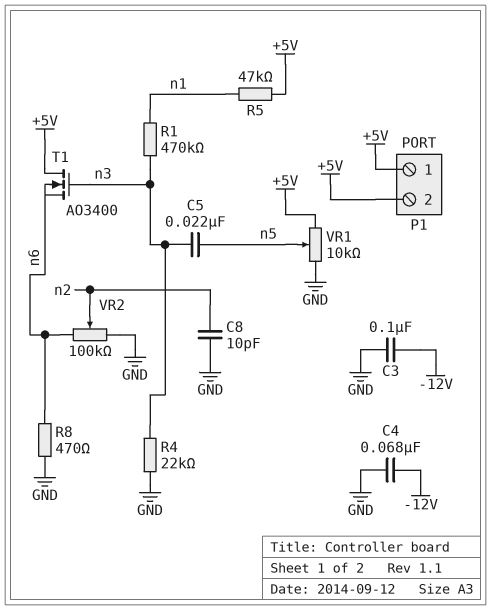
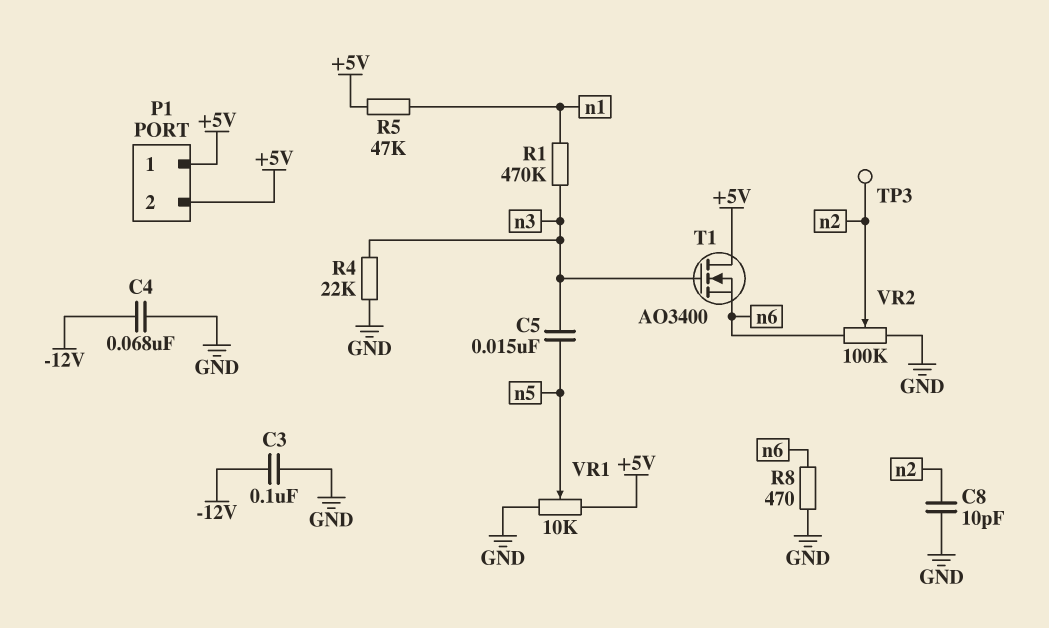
C5: 22nF (n3, n5) -> 15nF (n3, n5)
TP3: none -> test point (n2)

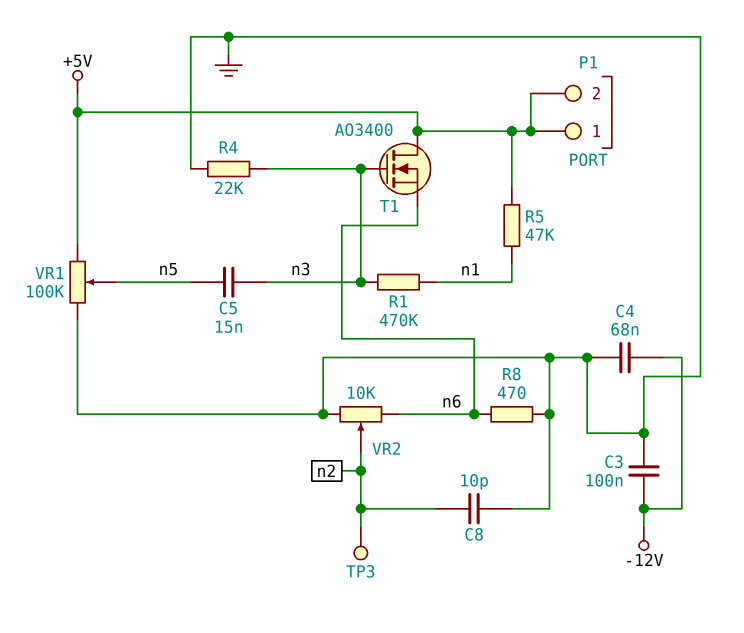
VR1: 10k (+5V, GND, wiper n5) -> 100k (+5V, GND, wiper n5)
VR2: 100k (GND, n6, wiper n2) -> 10k (GND, n6, wiper n2)

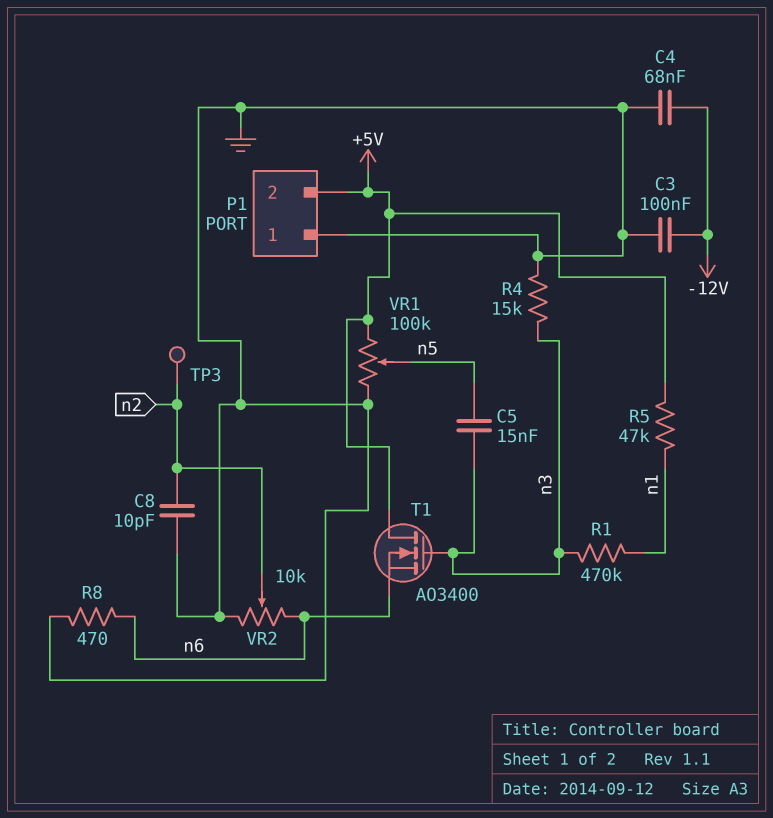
P1 pin 1: +5V -> GND
R4: 22k (GND, n3) -> 15k (GND, n3)

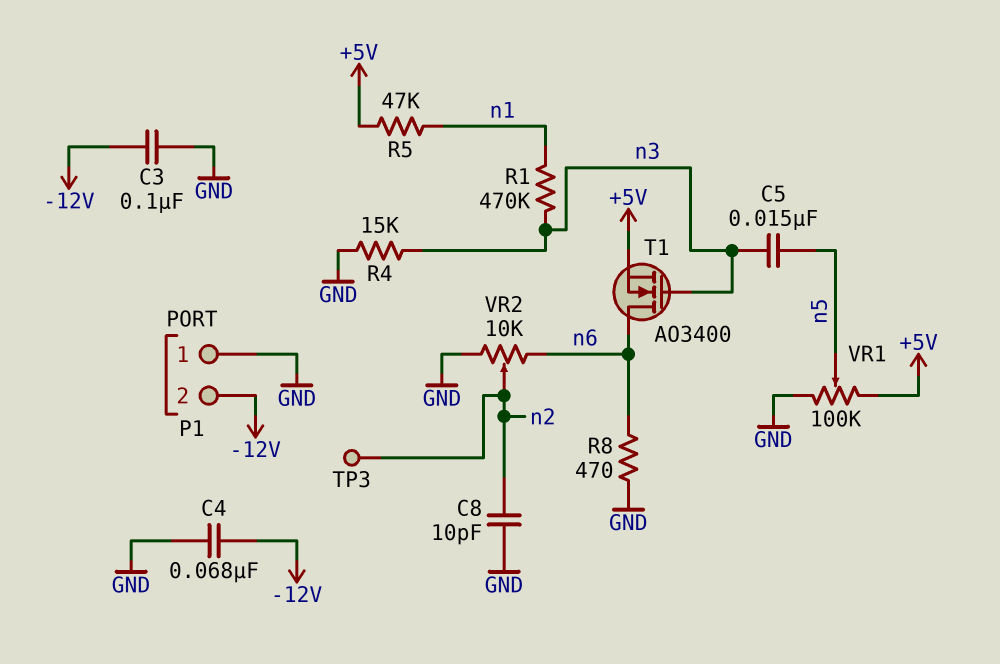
P1 pin 2: +5V -> -12V
T1: NMOS AO3400 (G n3, D +5V, S n6) -> NMOS AO3400 (G n3, D n6, S +5V)

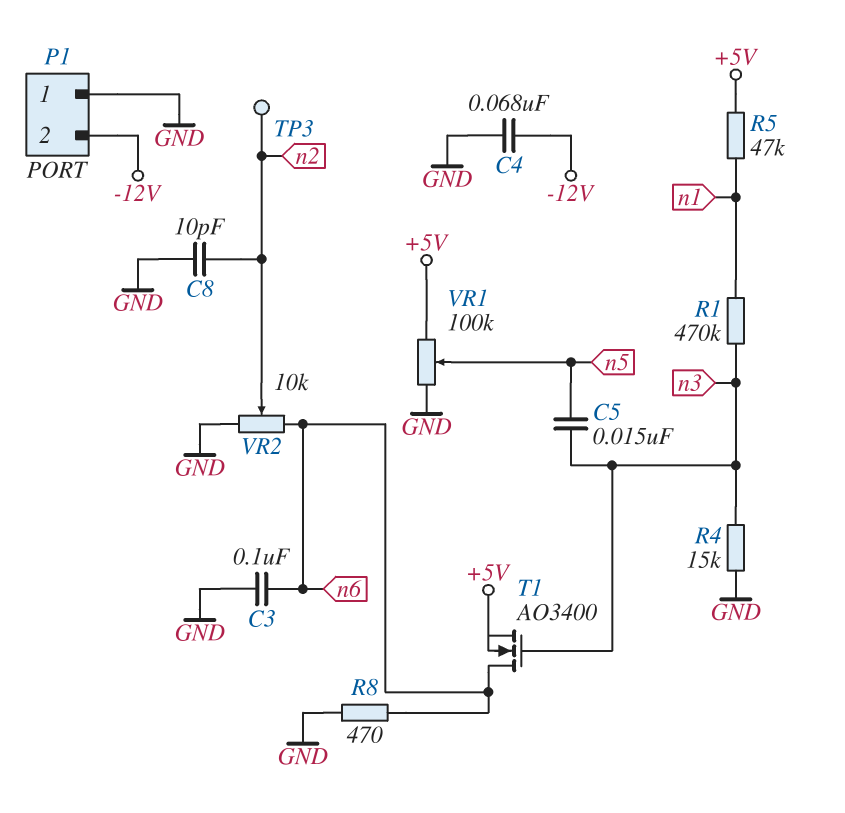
C3: 100nF (-12V, GND) -> 100nF (GND, n6)

